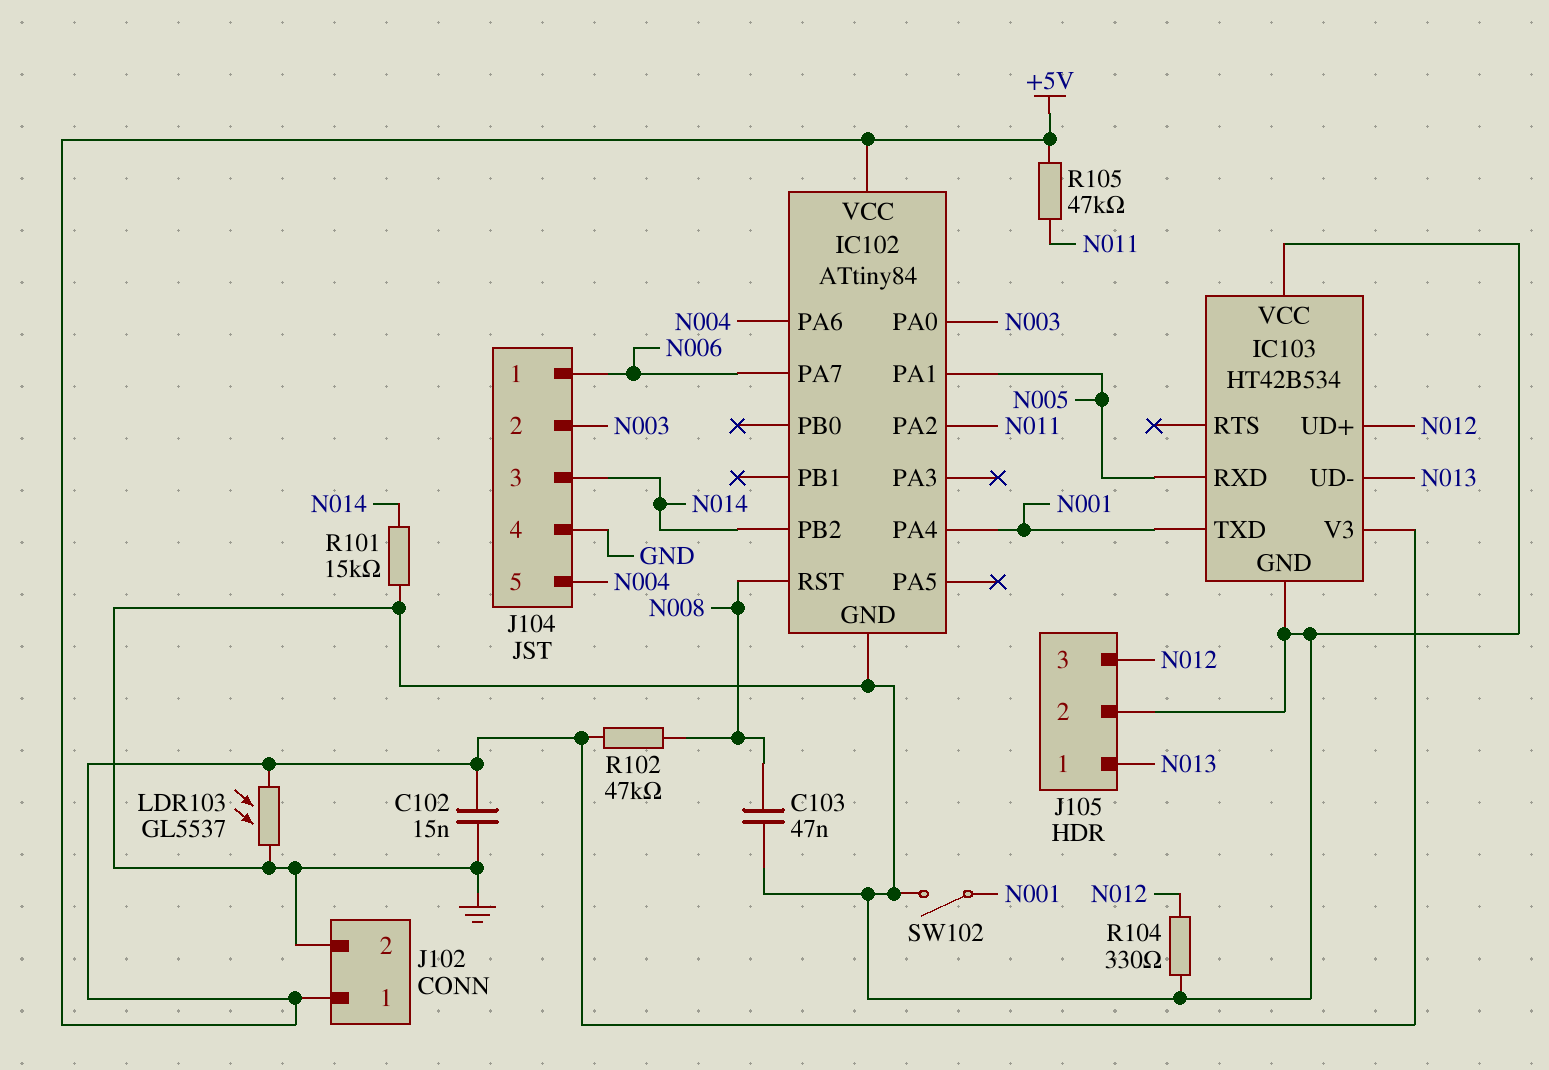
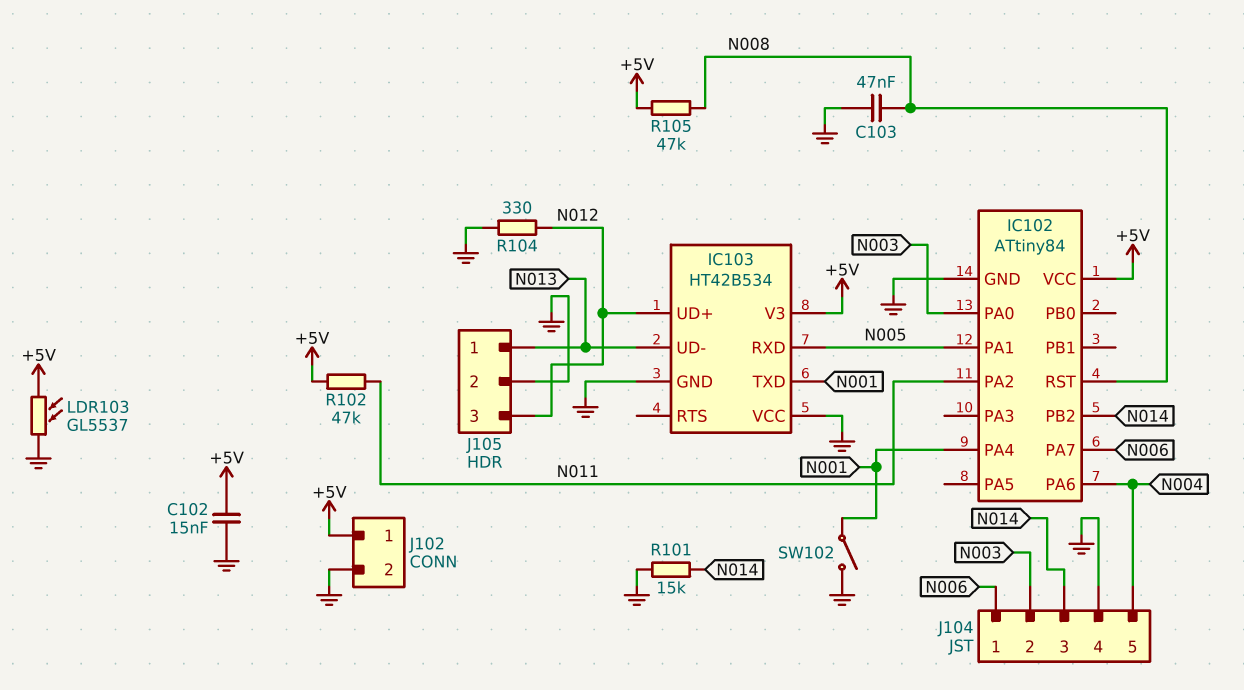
R102: 47k (+5V, N008) -> 47k (+5V, N011)
R105: 47k (+5V, N011) -> 47k (+5V, N008)

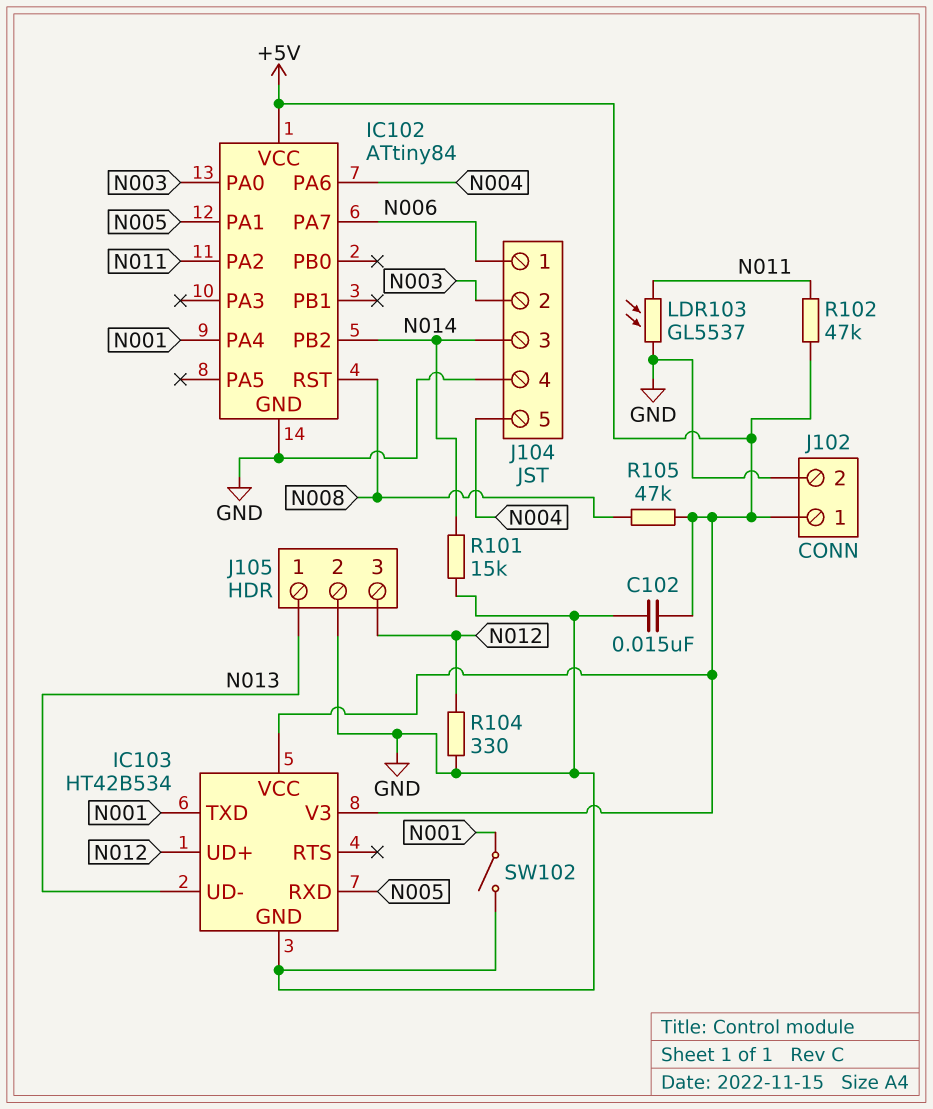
C103: 47nF (GND, N008) -> none
IC103 pin VCC: GND -> +5V
LDR103: GL5537 (+5V, GND) -> GL5537 (GND, N011)

